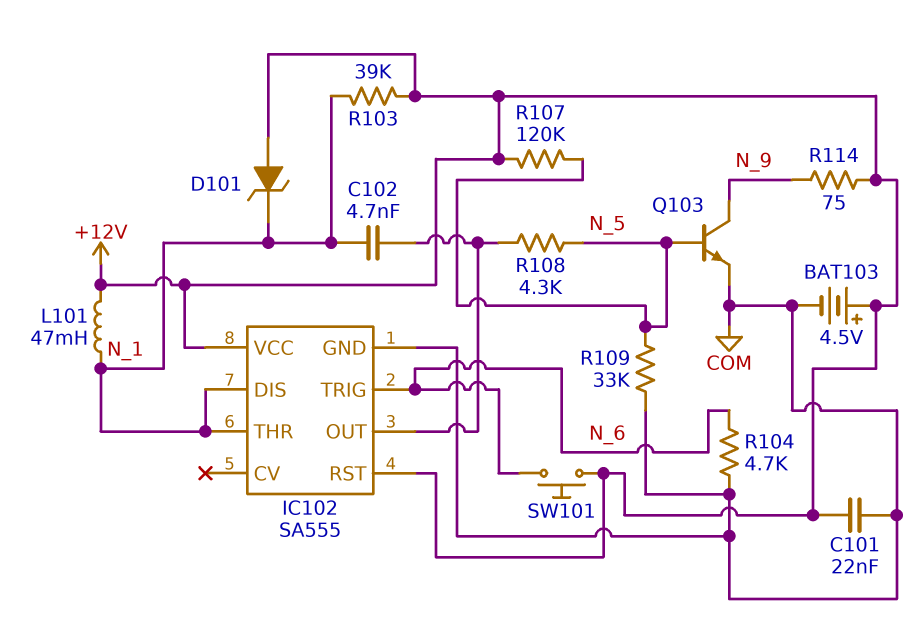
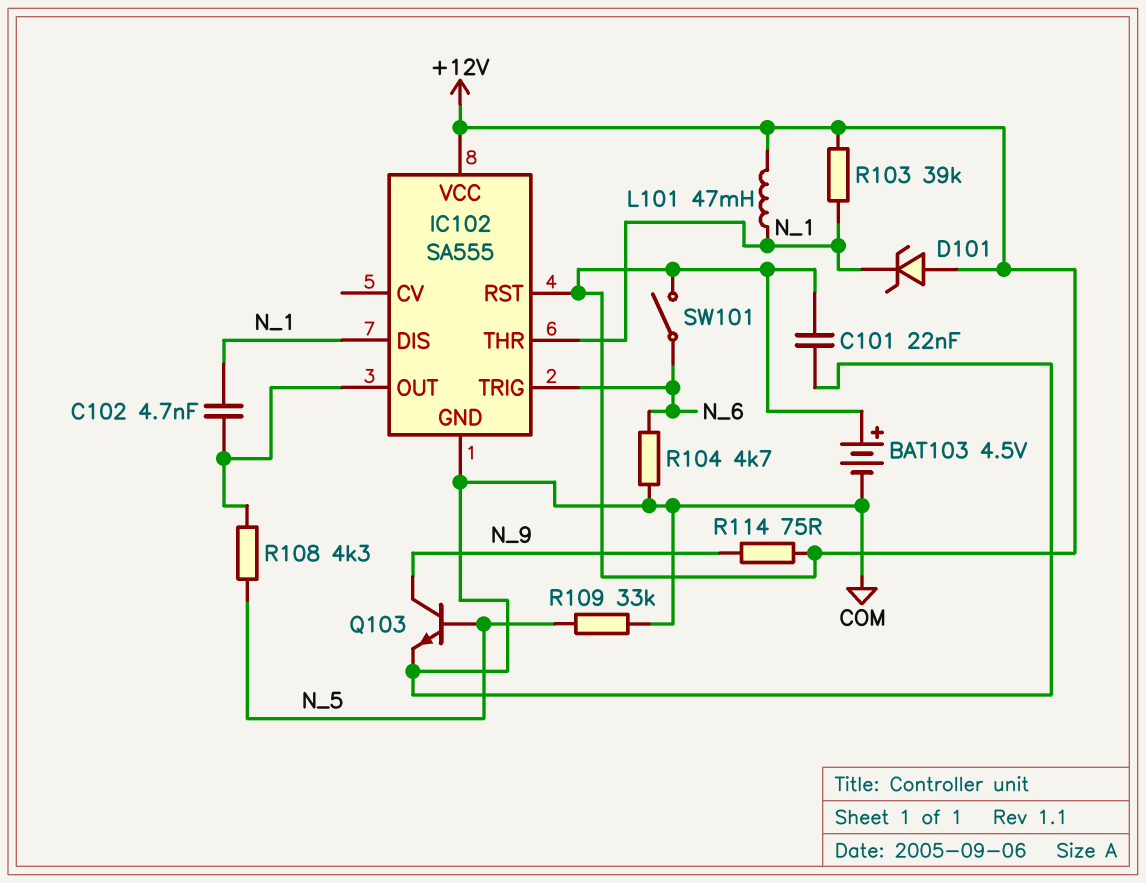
R107: 120k (+12V, N_5) -> none
SW101: button (+12V, N_6) -> switch (+12V, N_6)

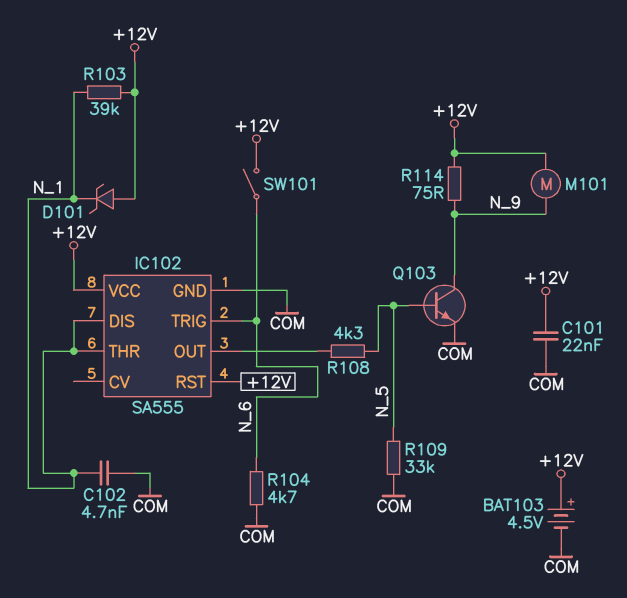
C102: 4.7nF (IC102/OUT, N_1) -> 4.7nF (COM, N_1)
L101: 47mH (+12V, N_1) -> none
M101: none -> motor (+12V, N_9)

